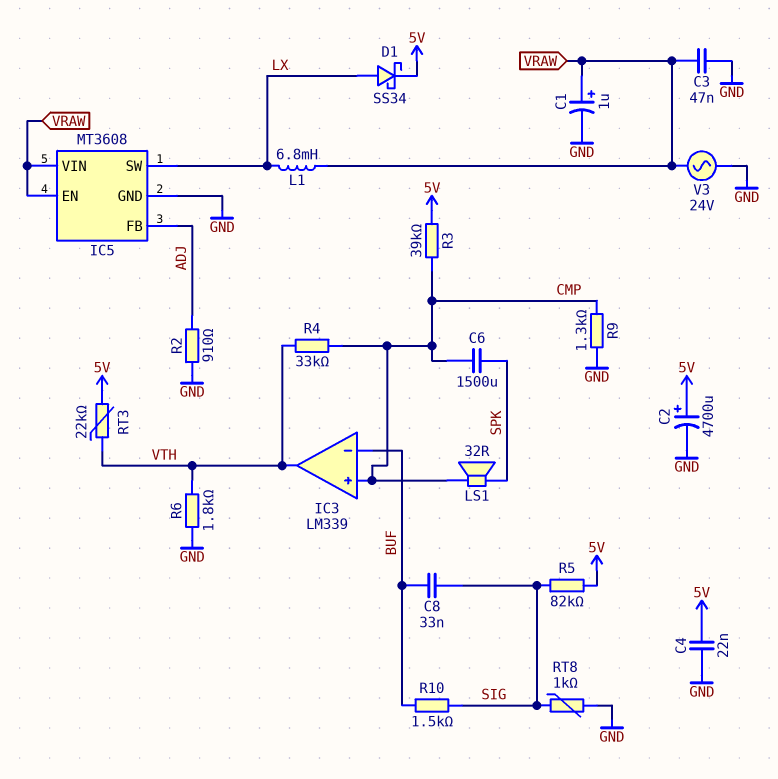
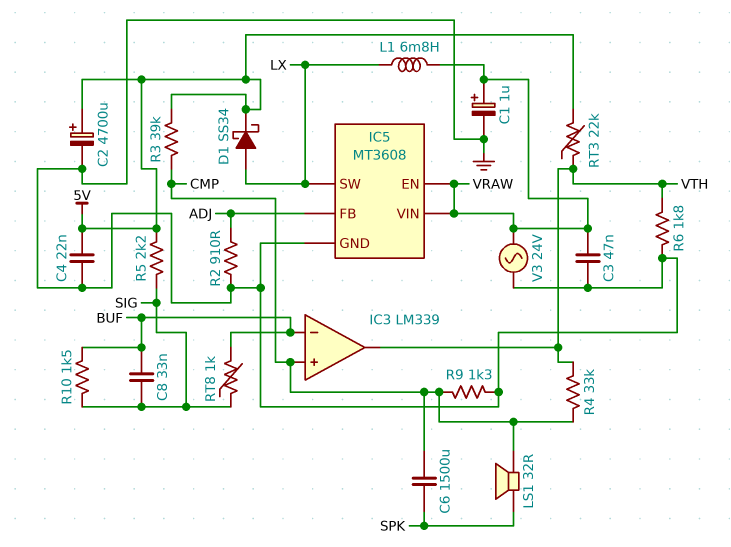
R5: 82k (5V, SIG) -> 2.2k (5V, SIG)
RT8: 1k (GND, SIG) -> 1k (BUF, SIG)

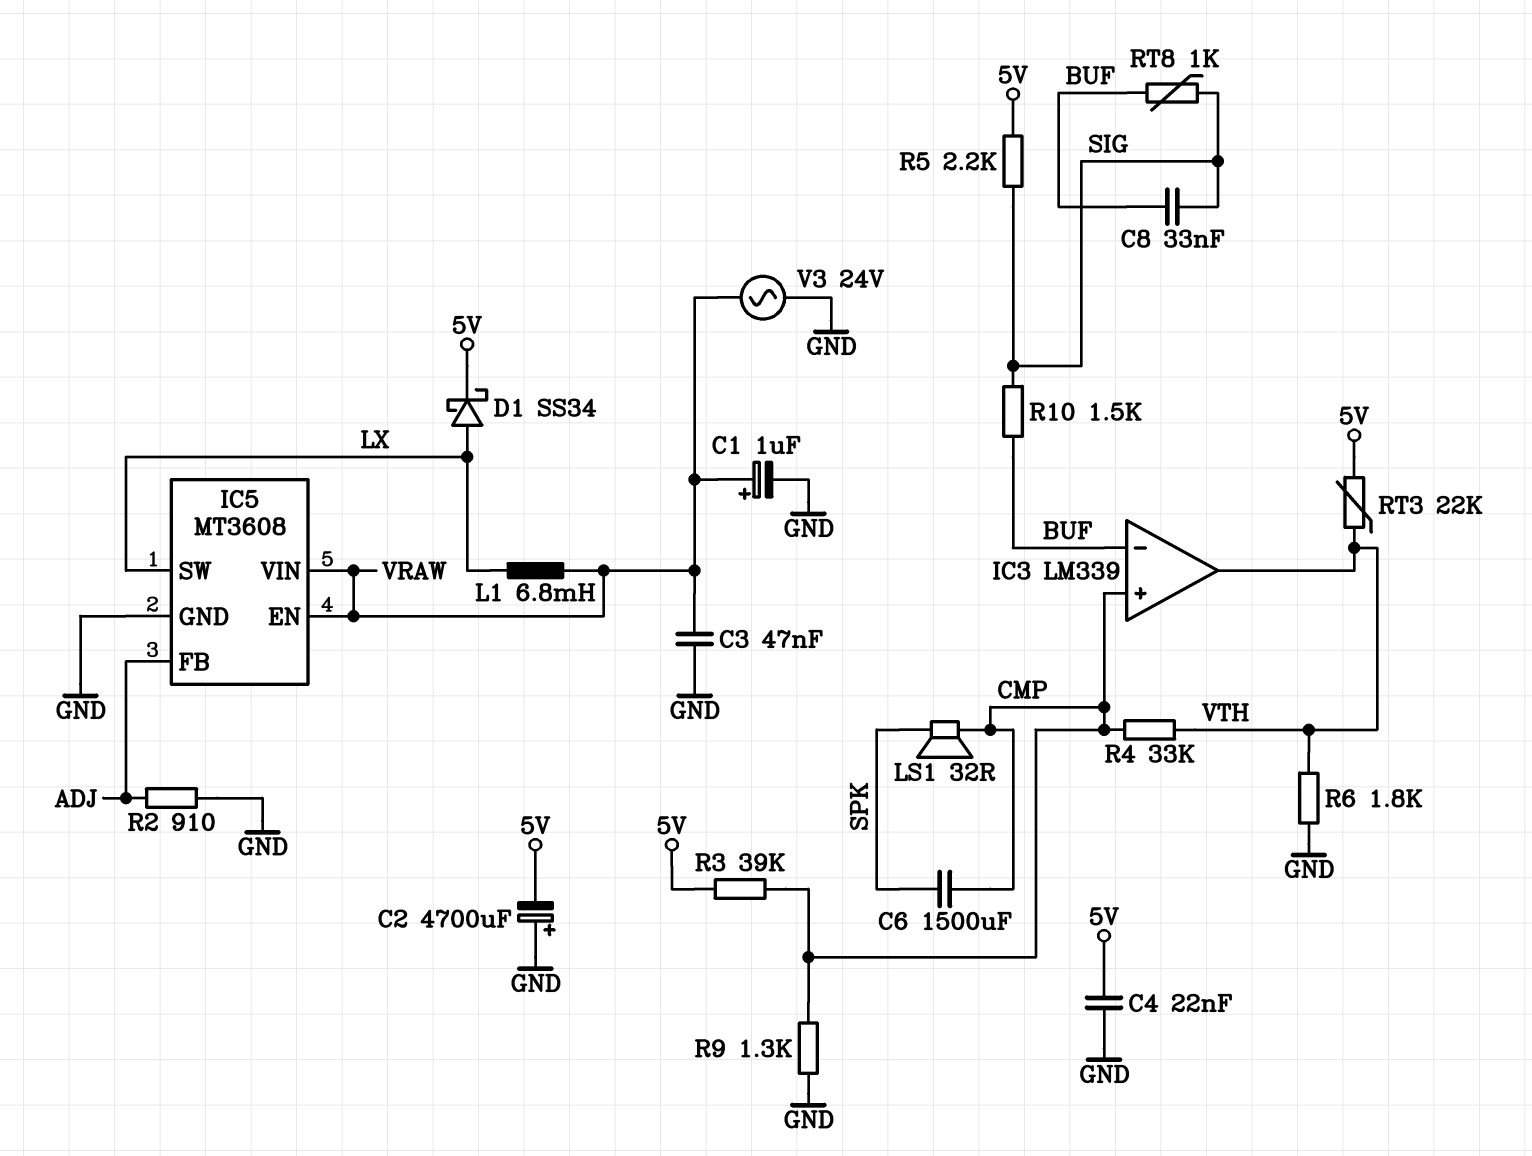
C2: 4700uF (plus 5V, minus GND) -> 4700uF (plus GND, minus 5V)

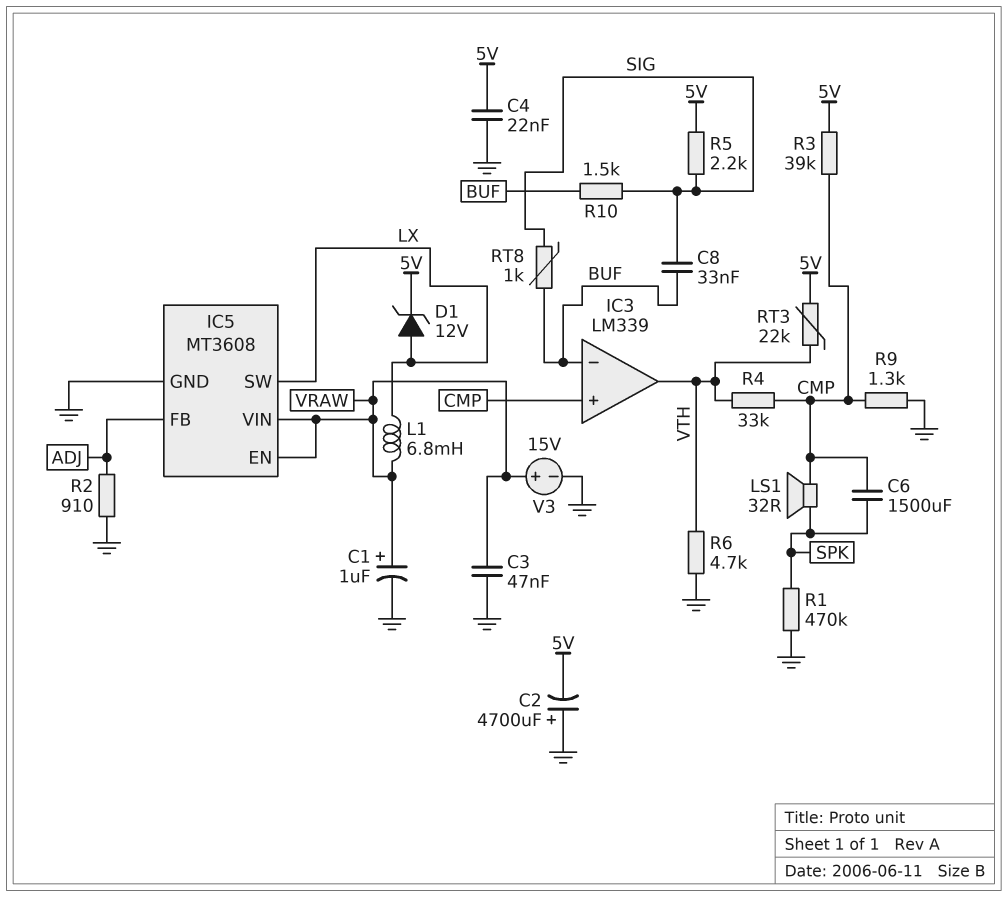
D1: schottky SS34 (A LX, K 5V) -> zener 12V (A LX, K 5V)
R1: none -> 470k (GND, SPK)
R6: 1.8k (GND, VTH) -> 4.7k (GND, VTH)
V3: AC 24V (GND, VRAW) -> 15V (plus VRAW, minus GND)

